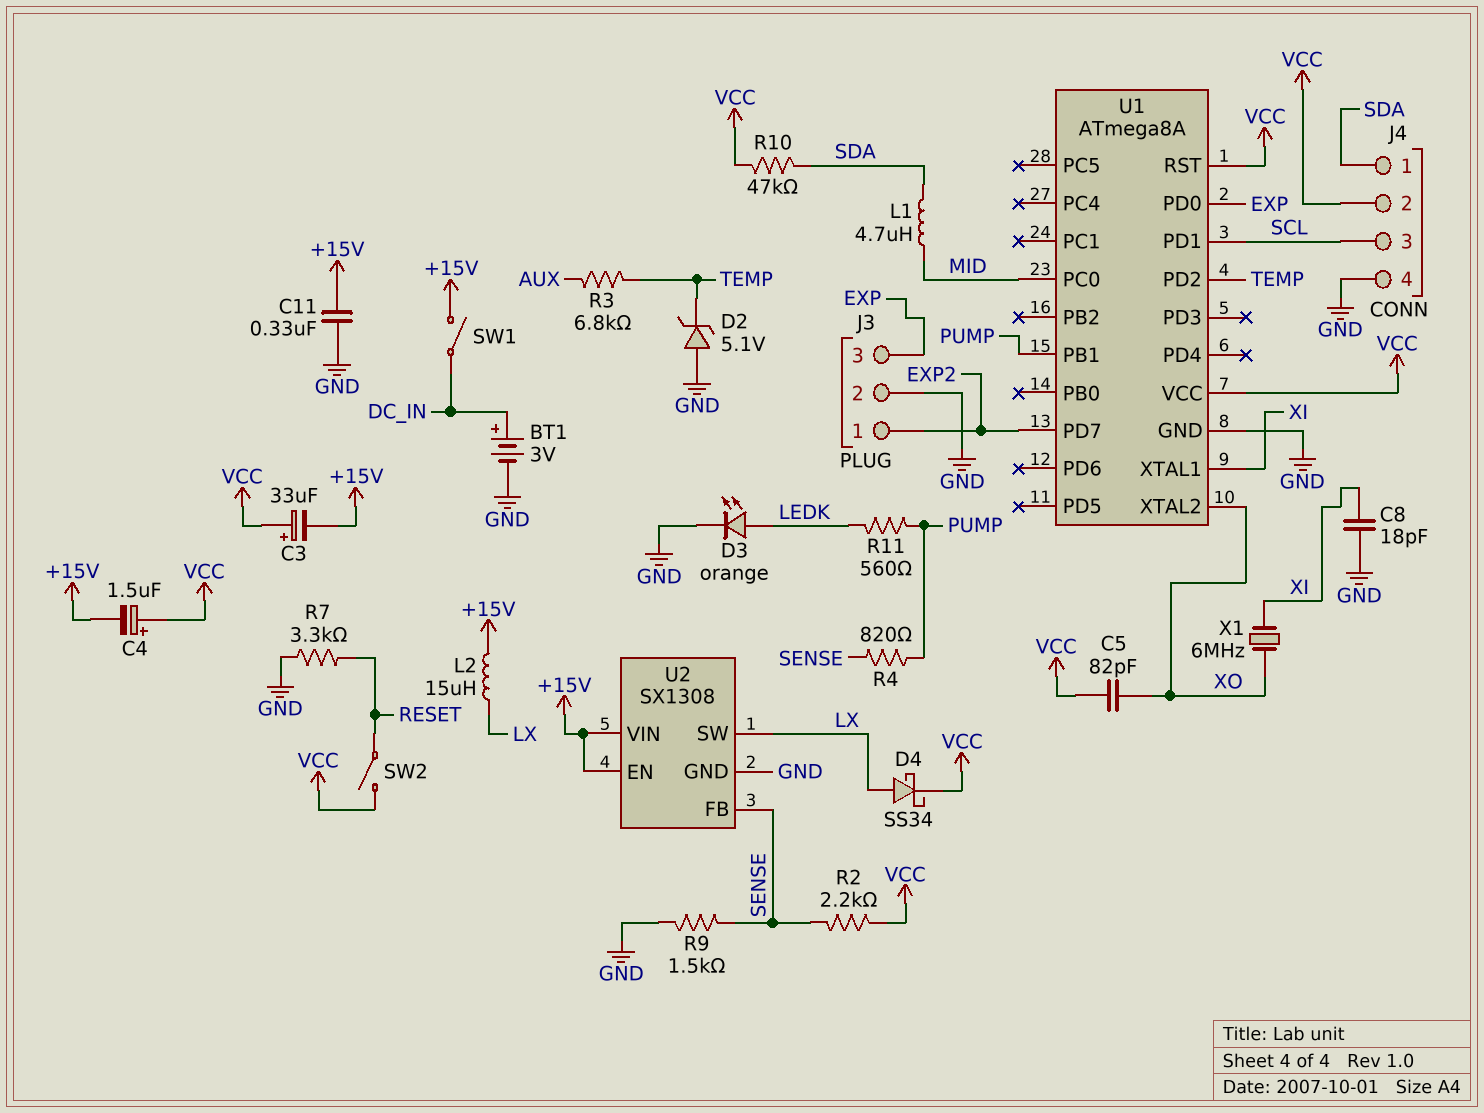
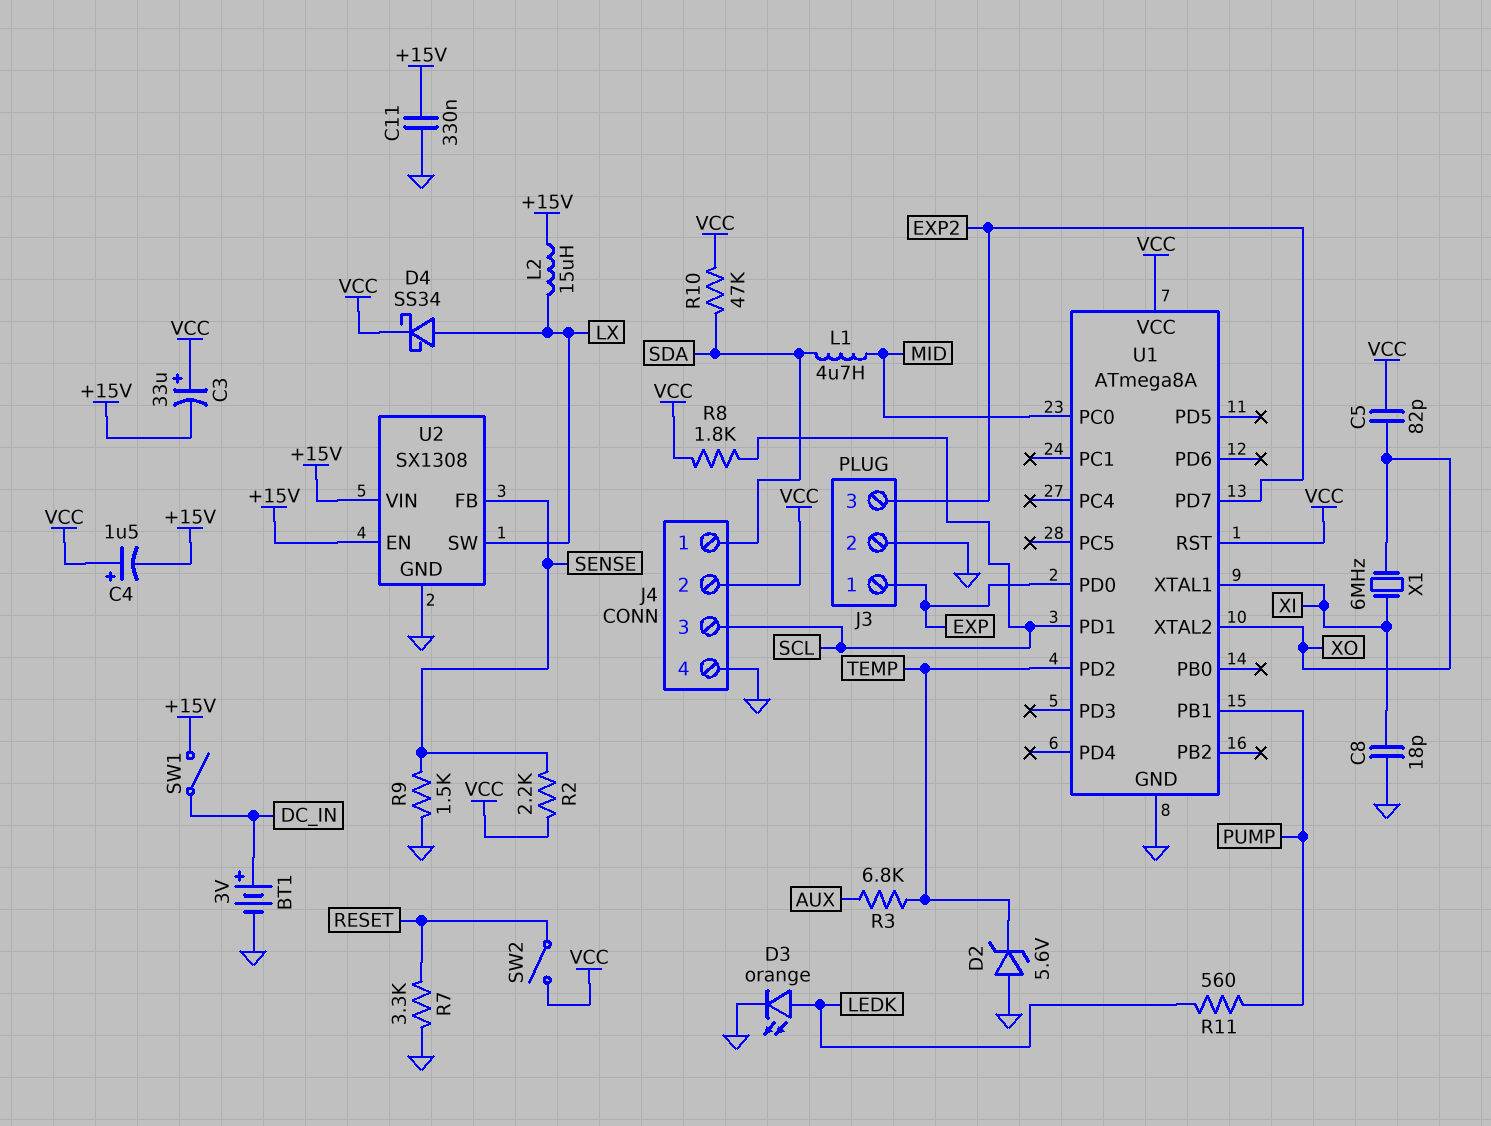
D2: zener 5.1V (A GND, K TEMP) -> zener 5.6V (A GND, K TEMP)
J3 pin 1: EXP2 -> EXP
J3 pin 3: EXP -> EXP2
R4: 820 (PUMP, SENSE) -> none
R8: none -> 1.8k (SCL, VCC)

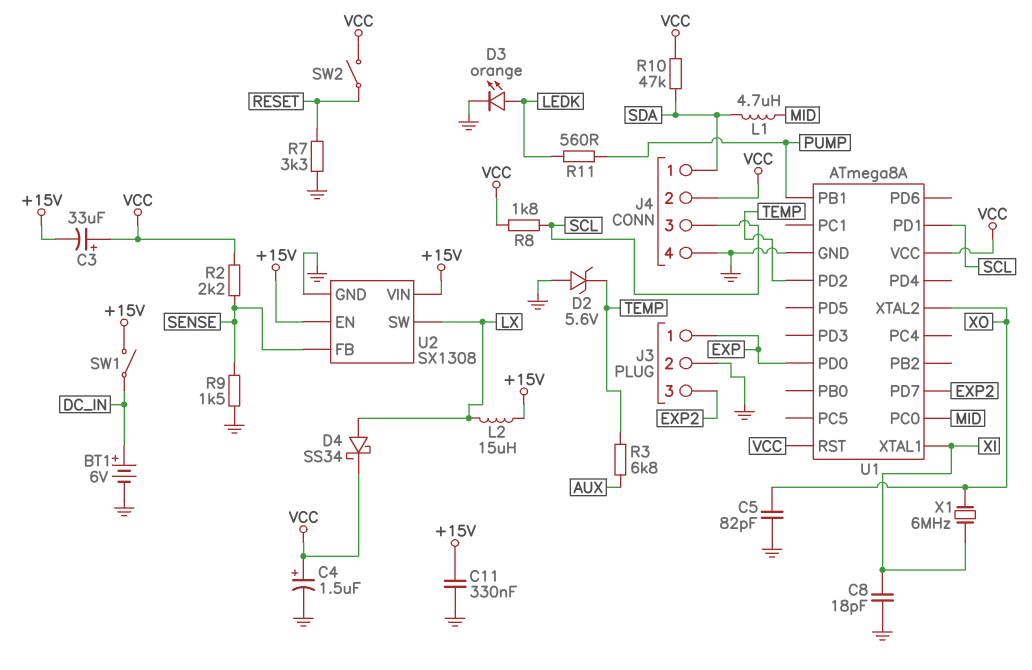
BT1: 3V (plus DC_IN, minus GND) -> 6V (plus DC_IN, minus GND)
C4: 1.5uF (plus VCC, minus +15V) -> 1.5uF (plus VCC, minus GND)
C5: 82pF (VCC, XO) -> 82pF (GND, XO)

